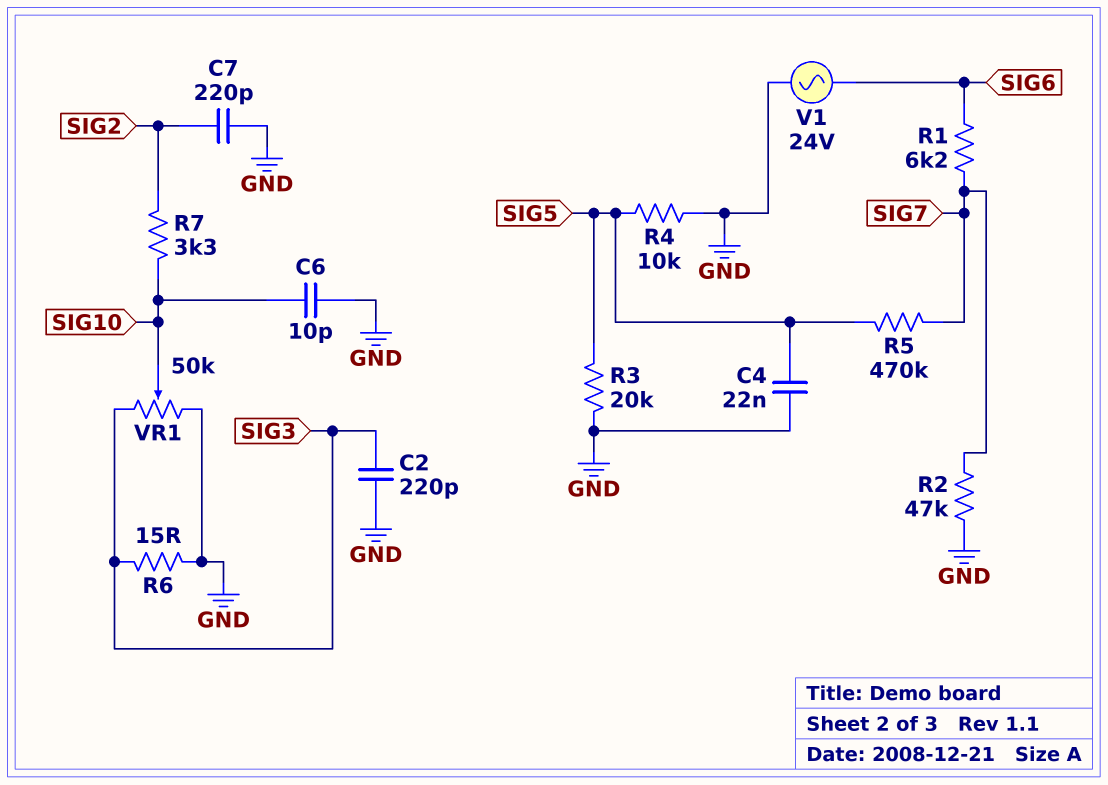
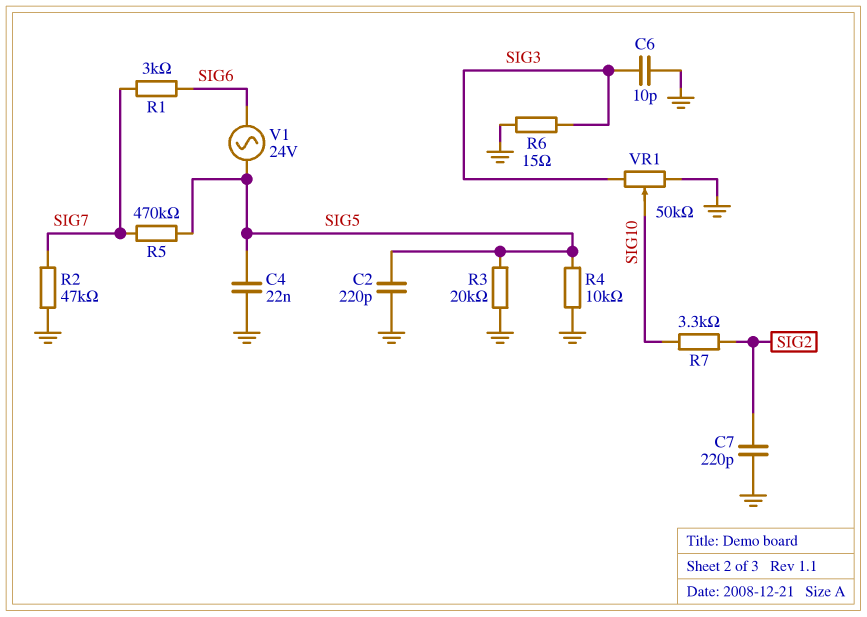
C2: 220pF (GND, SIG3) -> 220pF (GND, SIG5)
C6: 10pF (GND, SIG10) -> 10pF (GND, SIG3)
R1: 6.2k (SIG6, SIG7) -> 3k (SIG6, SIG7)
V1: AC 24V (GND, SIG6) -> AC 24V (SIG5, SIG6)

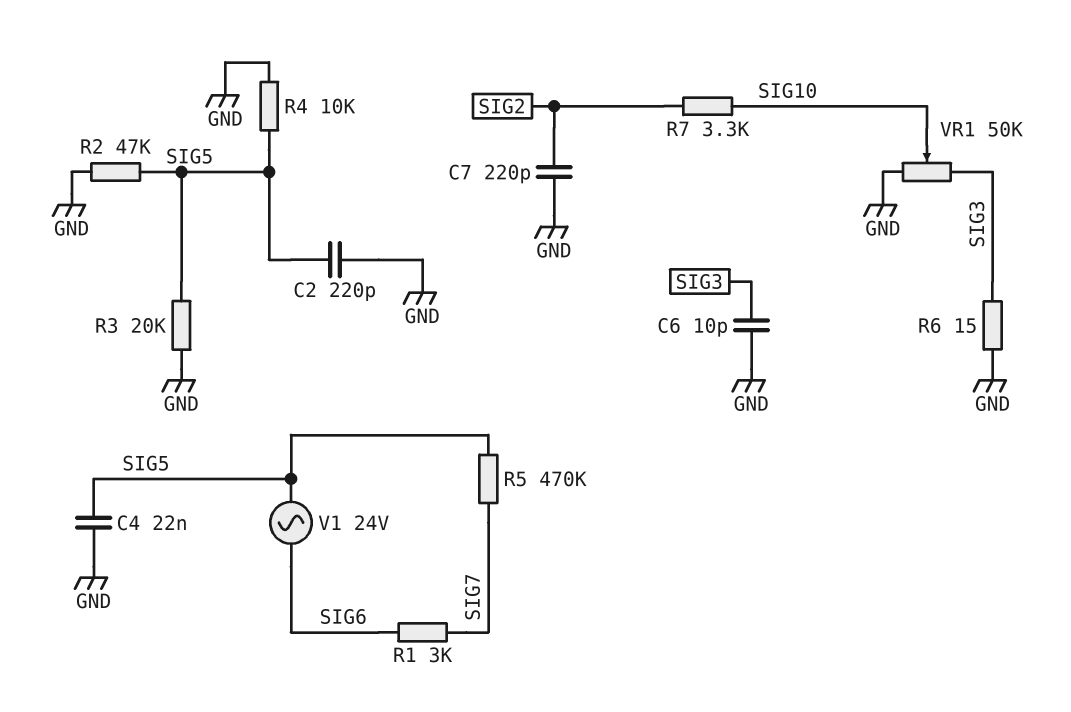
R2: 47k (GND, SIG7) -> 47k (GND, SIG5)

